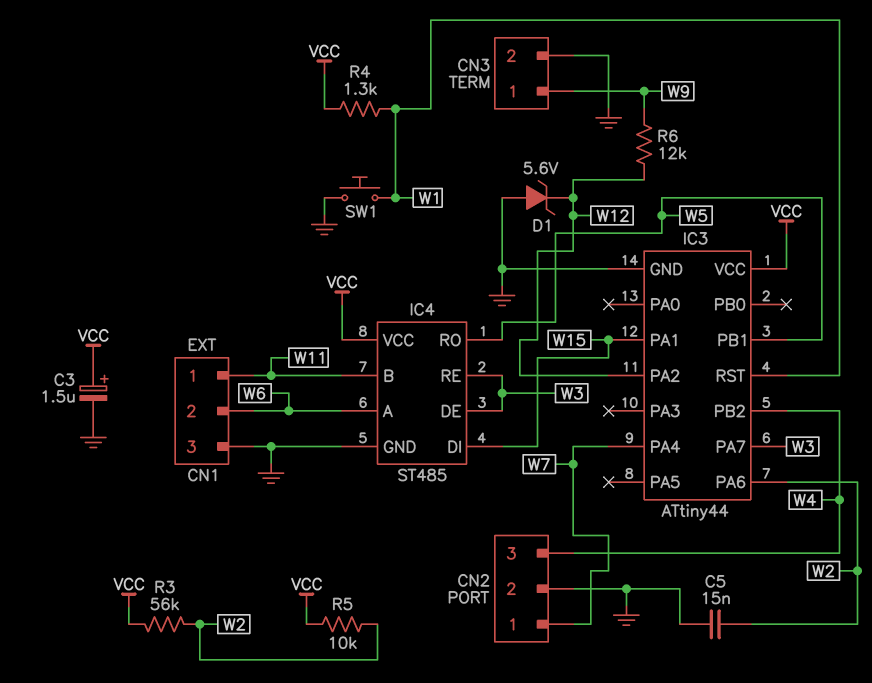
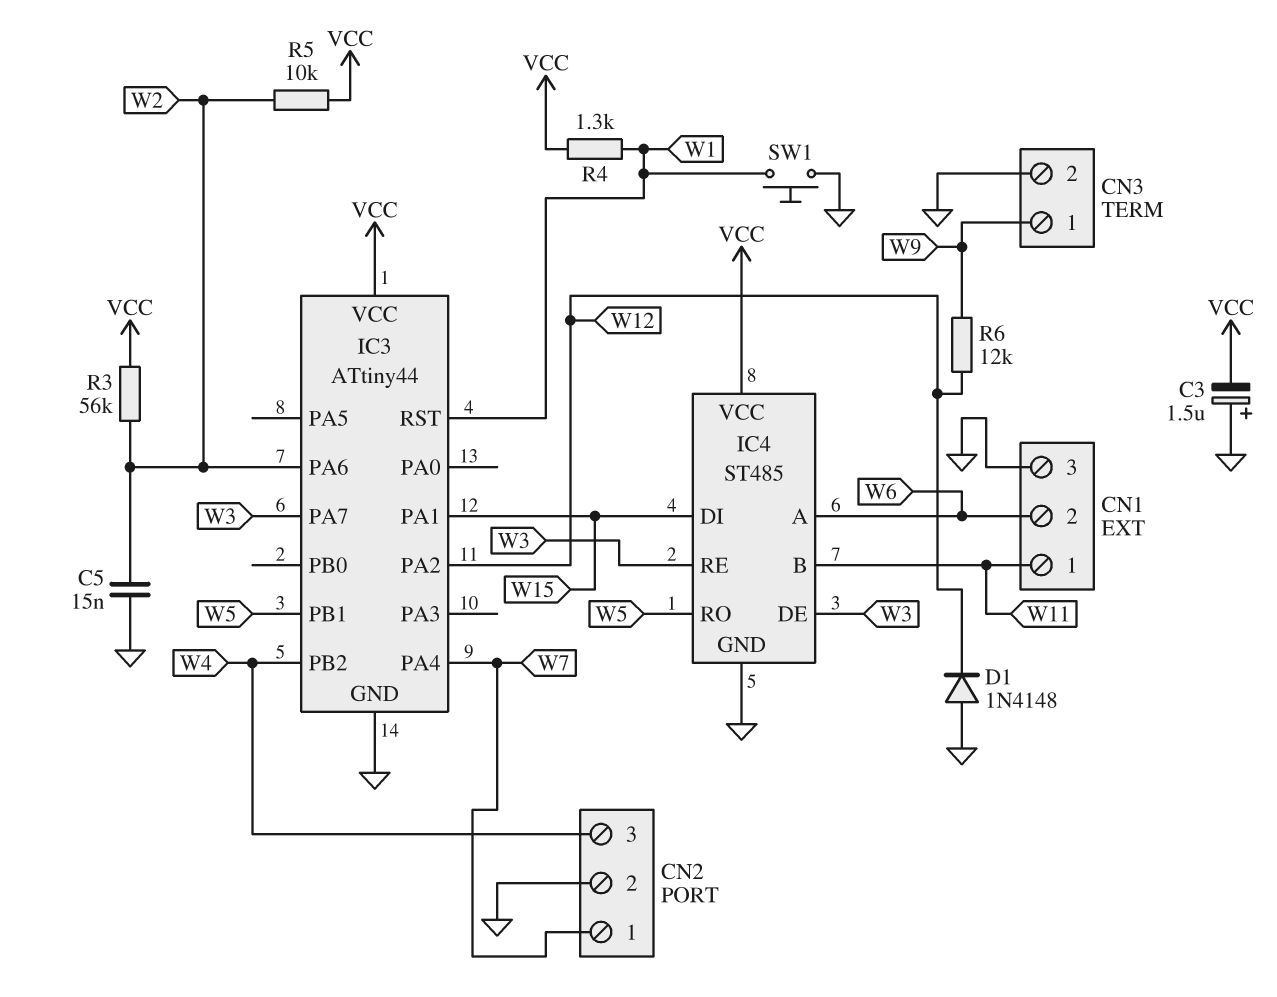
C3: 1.5uF (plus VCC, minus GND) -> 1.5uF (plus GND, minus VCC)
D1: zener 5.6V (A GND, K W12) -> diode 1N4148 (A GND, K W12)

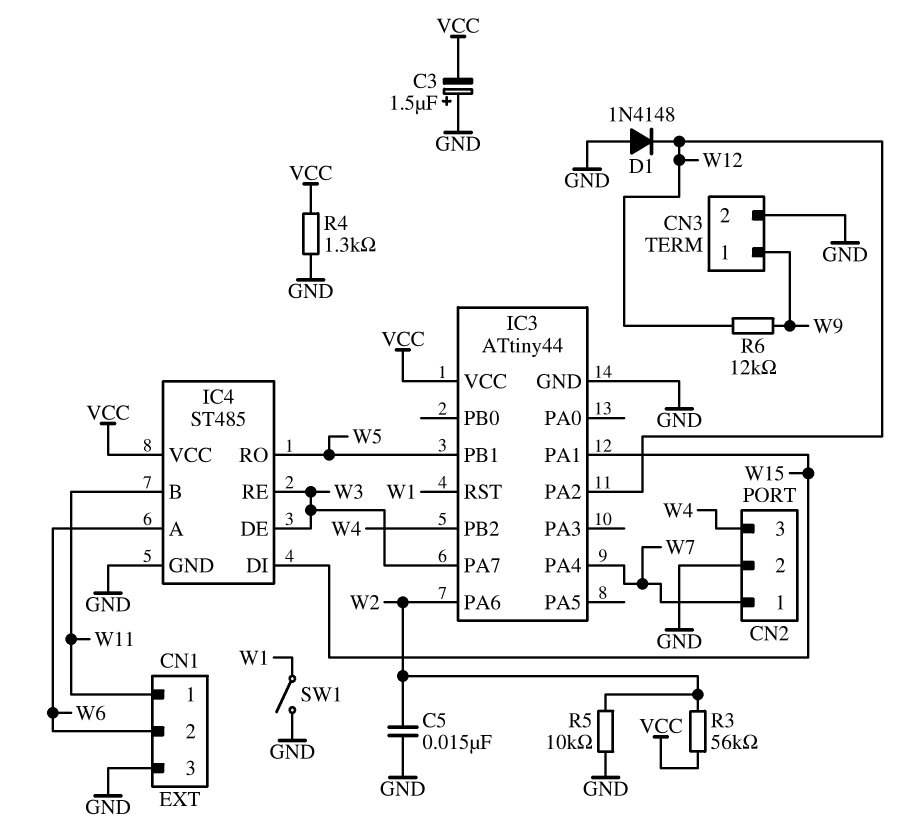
R4: 1.3k (VCC, W1) -> 1.3k (GND, VCC)
R5: 10k (VCC, W2) -> 10k (GND, W2)
SW1: button (GND, W1) -> switch (GND, W1)

